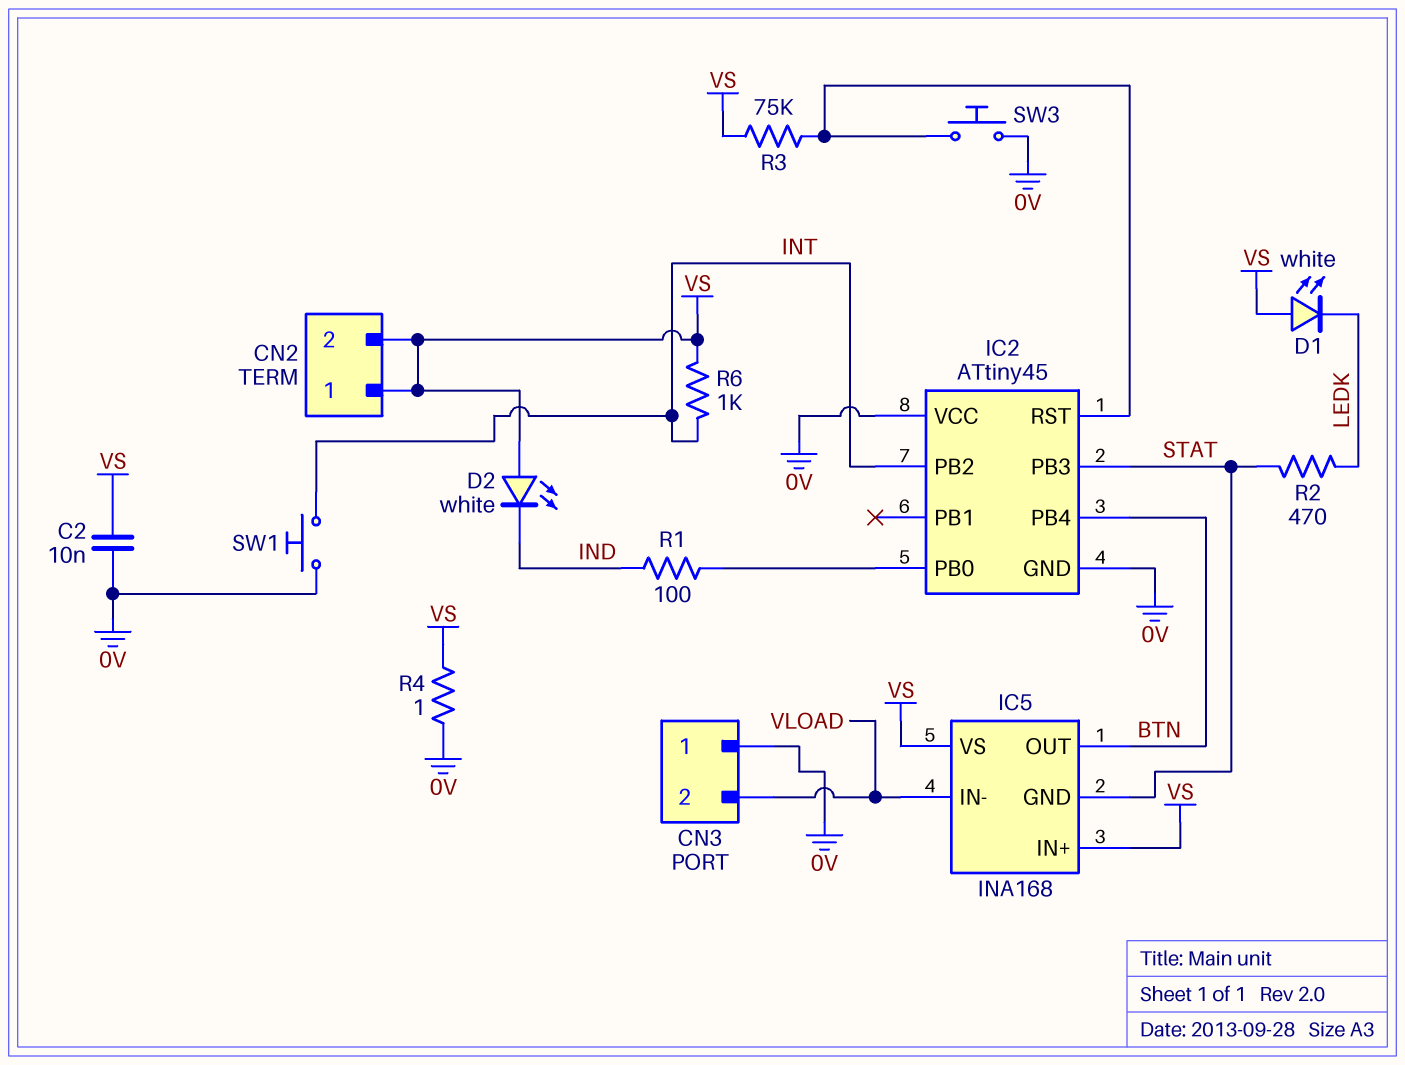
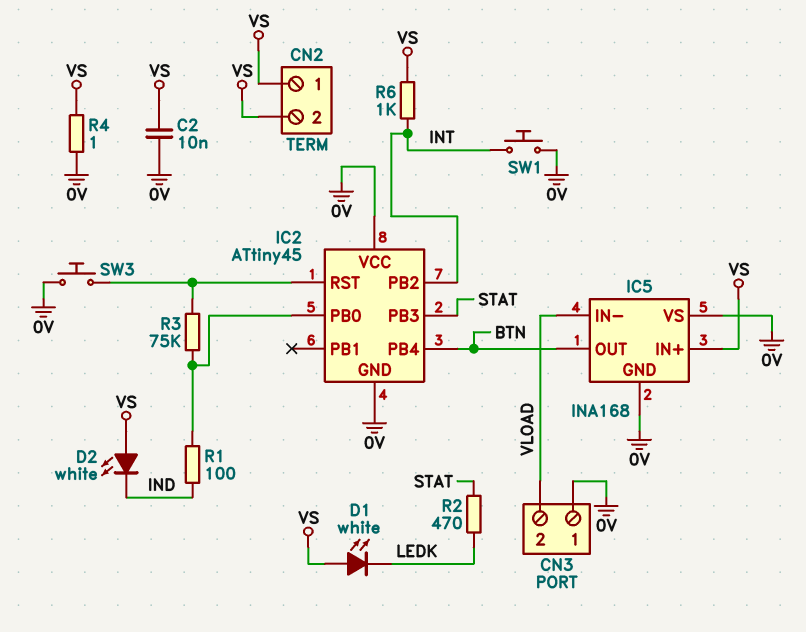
IC5 pin GND: STAT -> 0V
IC5 pin VS: VS -> 0V
R3: 75k (IC2/RST, VS) -> 75k (IC2/PB0, IC2/RST)

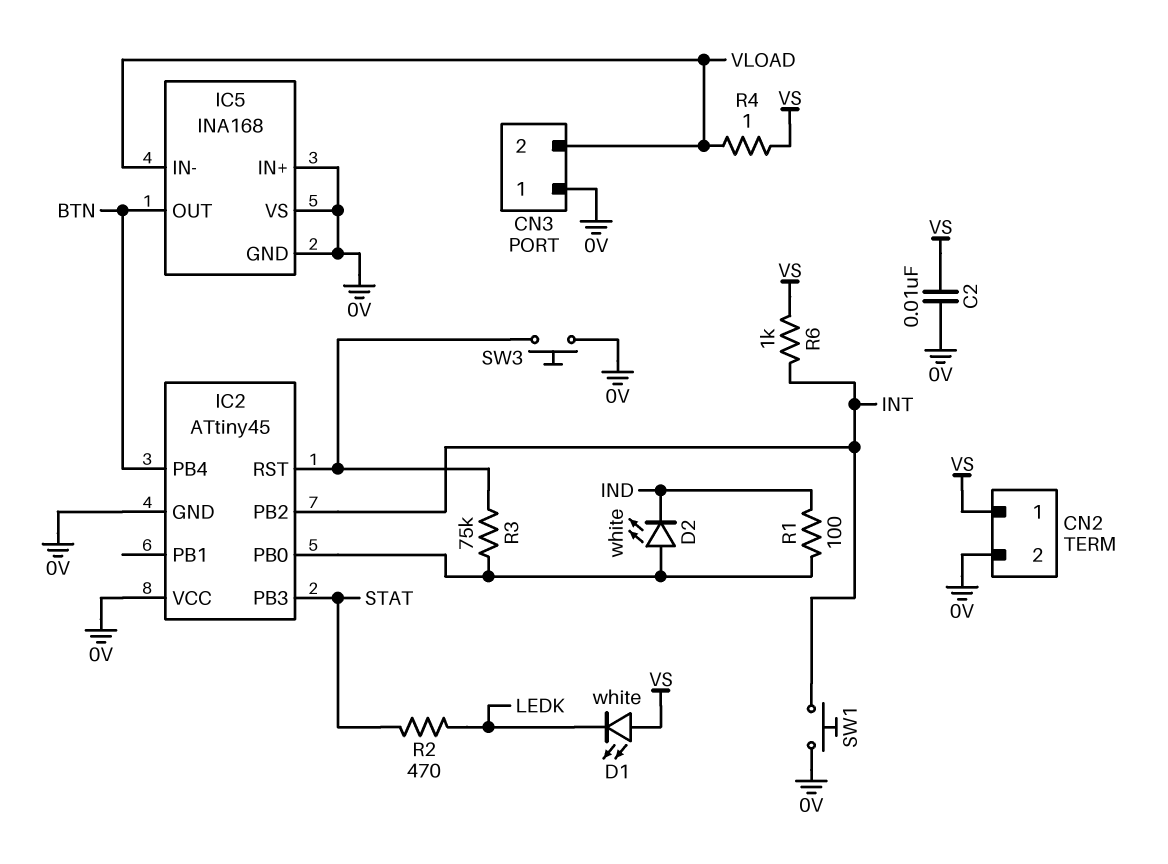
CN2 pin 2: VS -> 0V
D2: LED white (A VS, K IND) -> LED white (A IC2/PB0, K IND)
IC5 pin IN+: VS -> 0V
R4: 1 (0V, VS) -> 1 (VLOAD, VS)

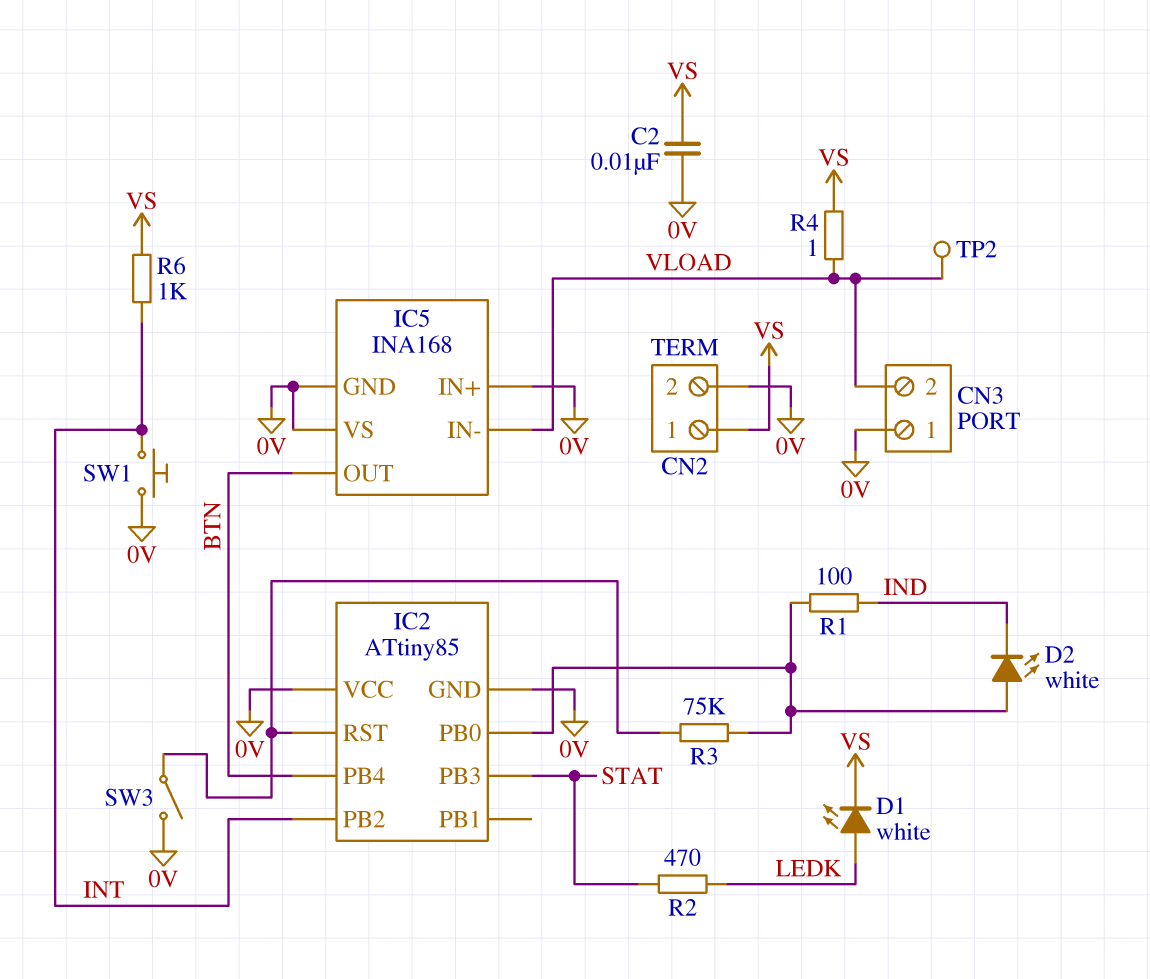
D1: LED white (A VS, K LEDK) -> LED white (A LEDK, K VS)
IC2: ATtiny45 -> ATtiny85
SW3: button (0V, IC2/RST) -> switch (0V, IC2/RST)
TP2: none -> test point (VLOAD)

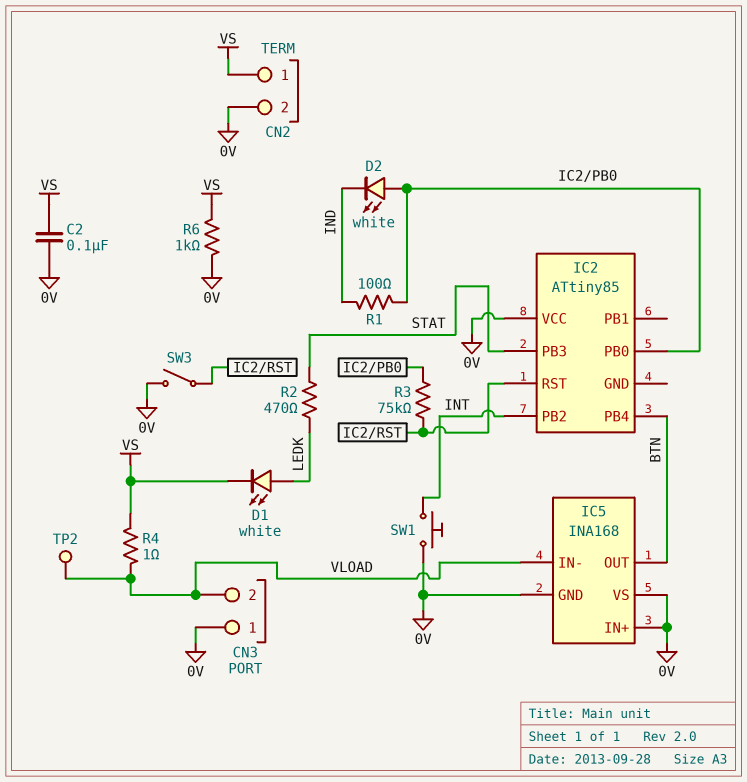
C2: 10nF (0V, VS) -> 100nF (0V, VS)
IC2 pin GND: 0V -> none
R6: 1k (INT, VS) -> 1k (0V, VS)

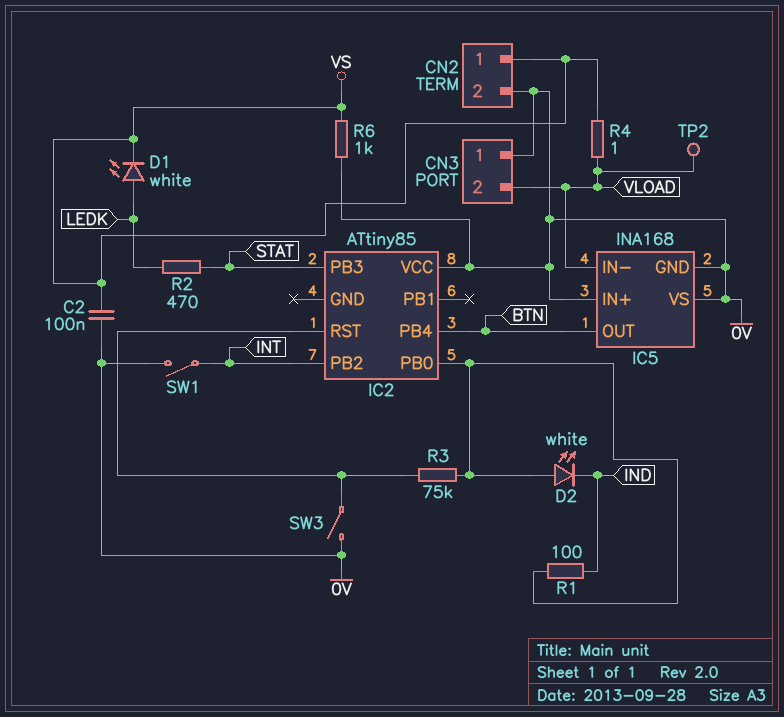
SW1: button (0V, INT) -> switch (0V, INT)

